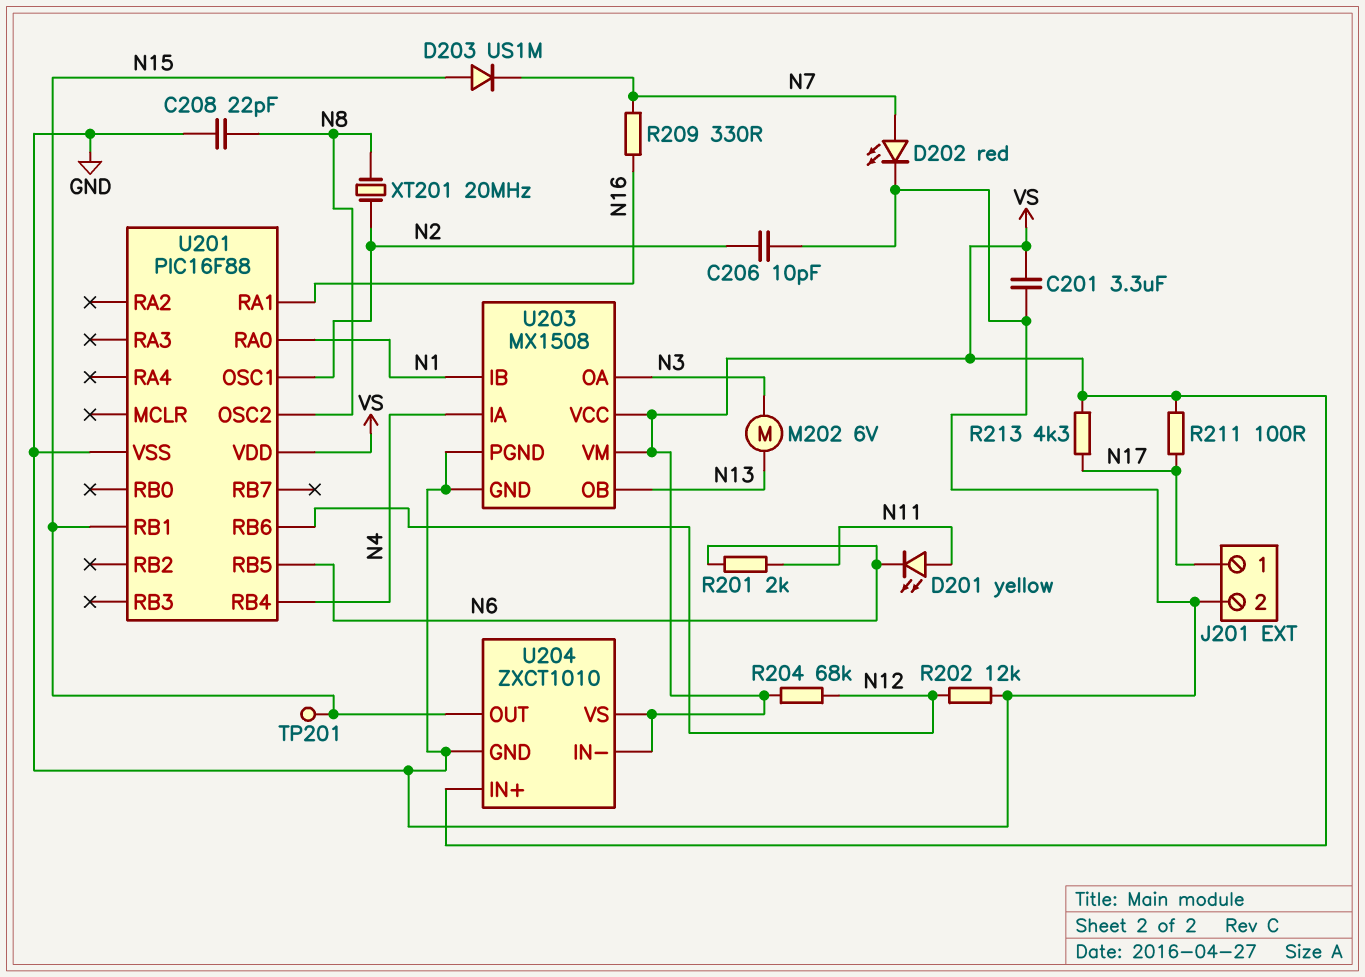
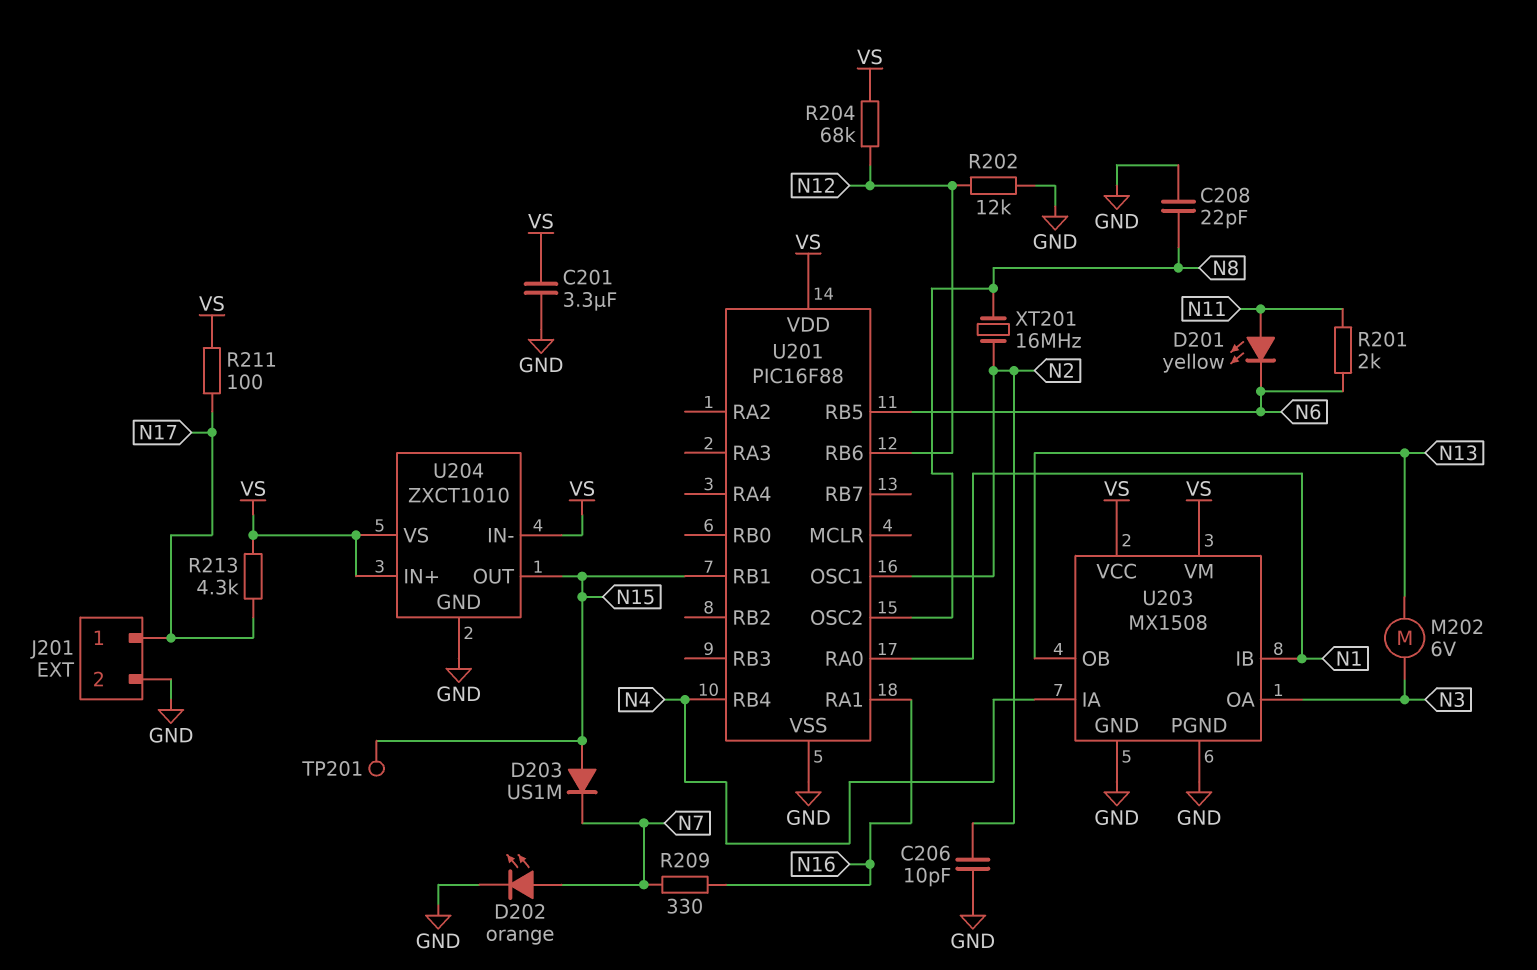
D202: LED red (A N7, K GND) -> LED orange (A N7, K GND)
XT201: 20MHz (N2, N8) -> 16MHz (N2, N8)

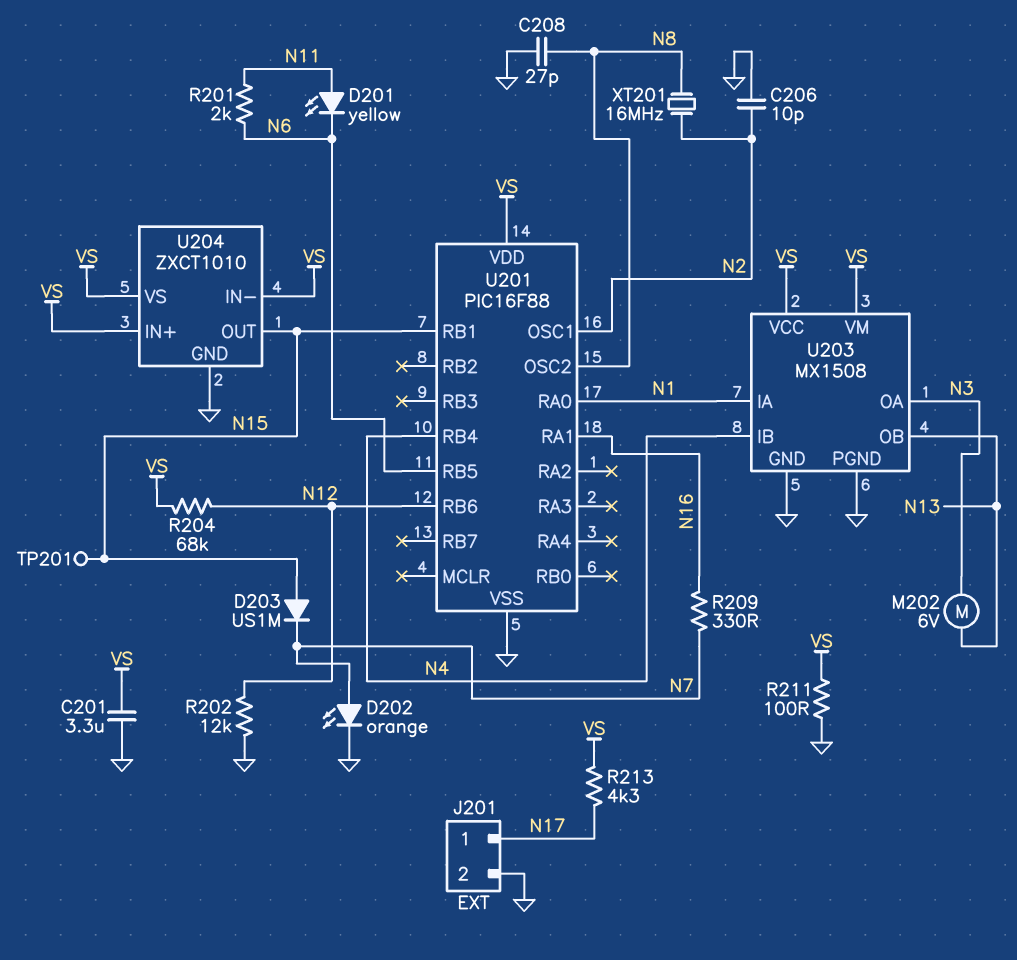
C208: 22pF (GND, N8) -> 27pF (GND, N8)
R211: 100 (N17, VS) -> 100 (GND, VS)
U203 pin IA: N4 -> N1
U203 pin IB: N1 -> N4

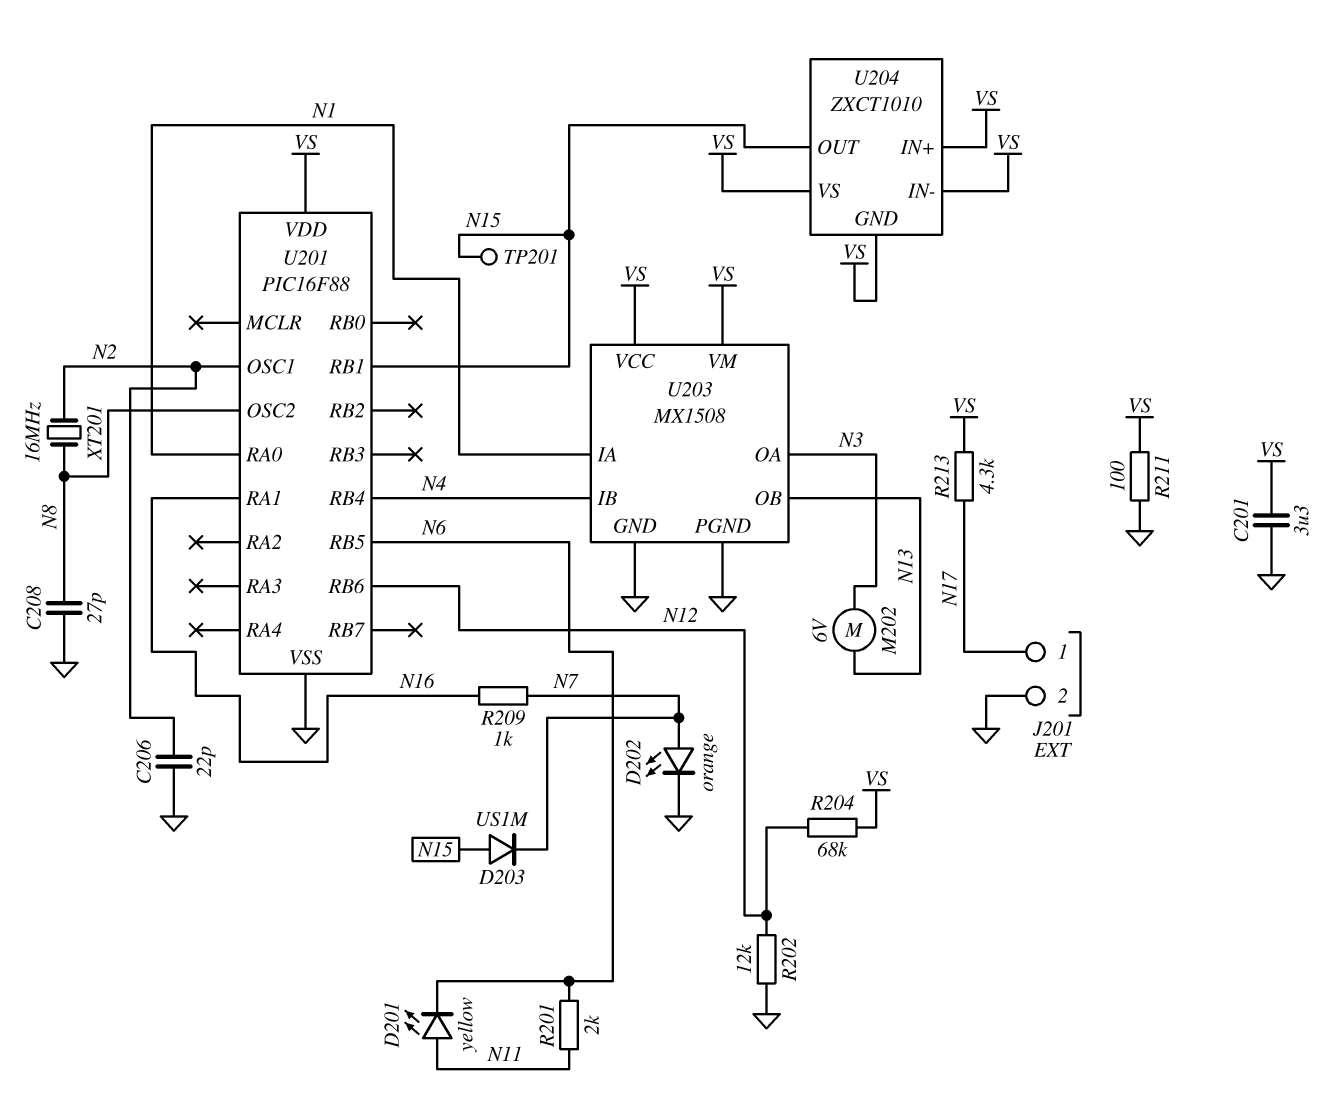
C206: 10pF (GND, N2) -> 22pF (GND, N2)
R209: 330 (N7, N16) -> 1k (N7, N16)
U204 pin GND: GND -> VS

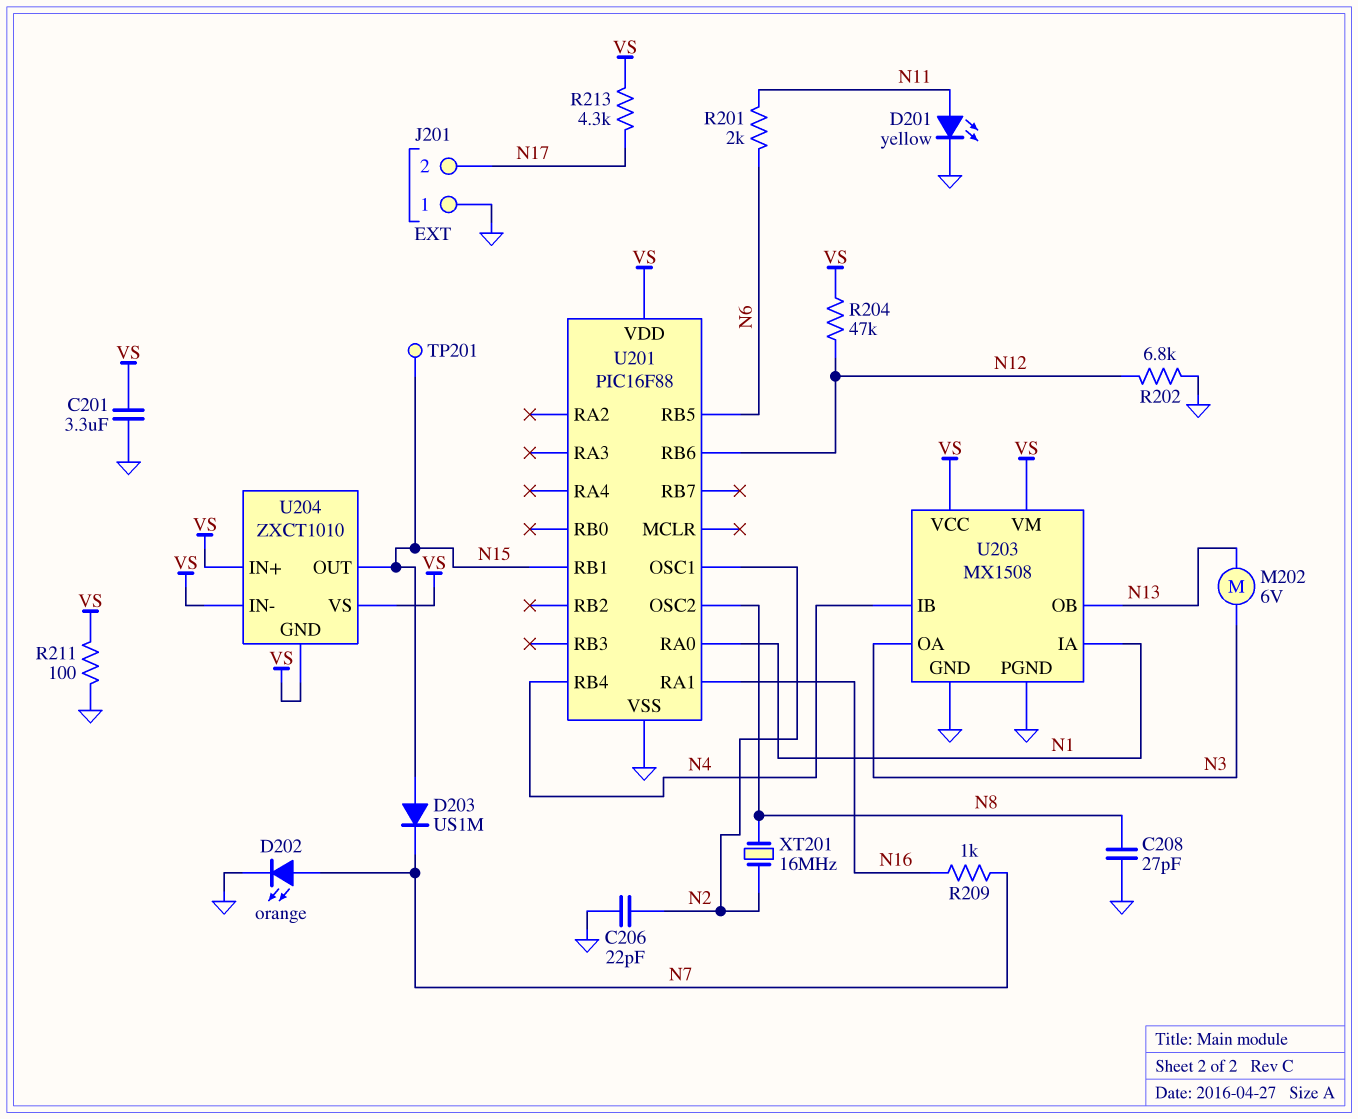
D201: LED yellow (A N11, K N6) -> LED yellow (A N11, K GND)
J201 pin 1: N17 -> GND
J201 pin 2: GND -> N17
R202: 12k (GND, N12) -> 6.8k (GND, N12)
R204: 68k (N12, VS) -> 47k (N12, VS)

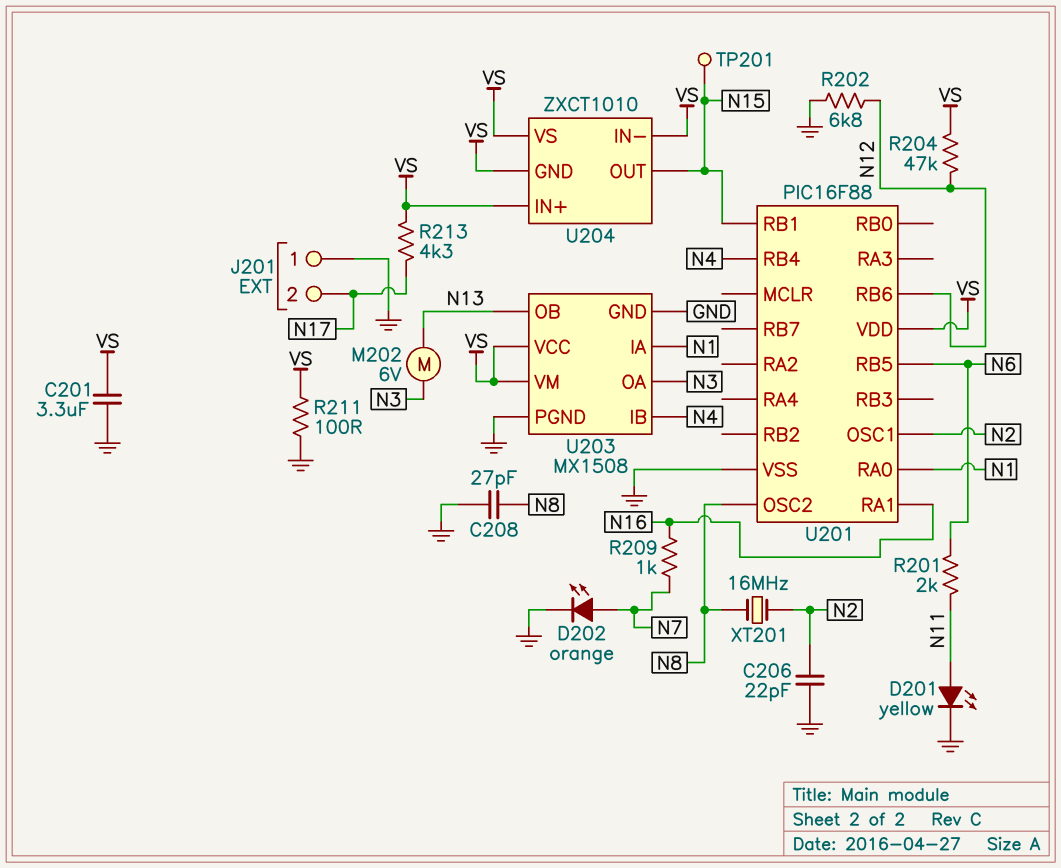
D203: diode US1M (A N15, K N7) -> none

